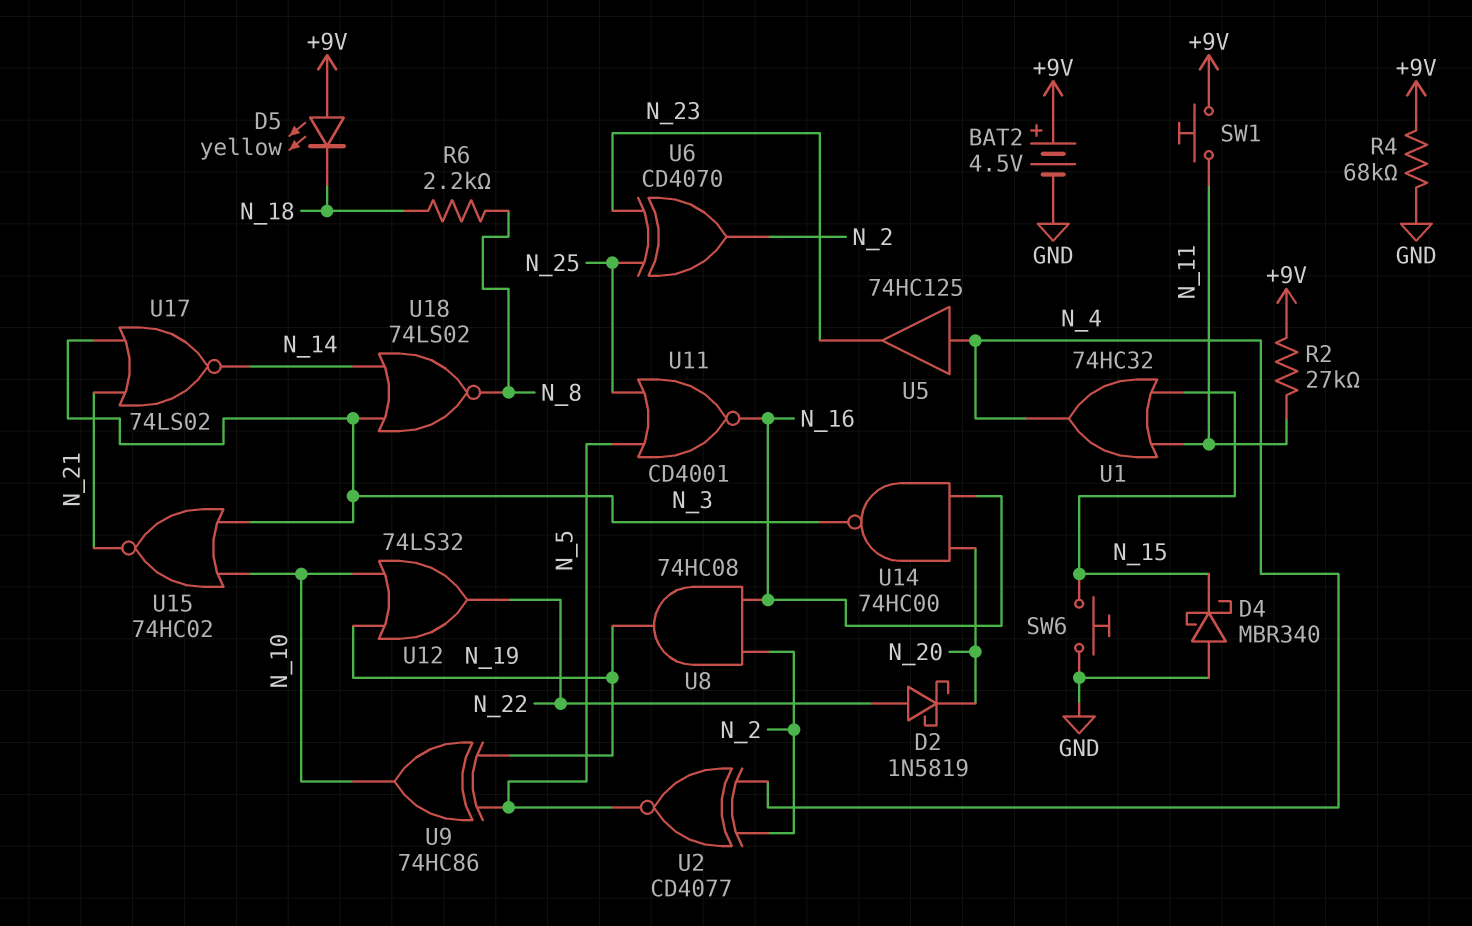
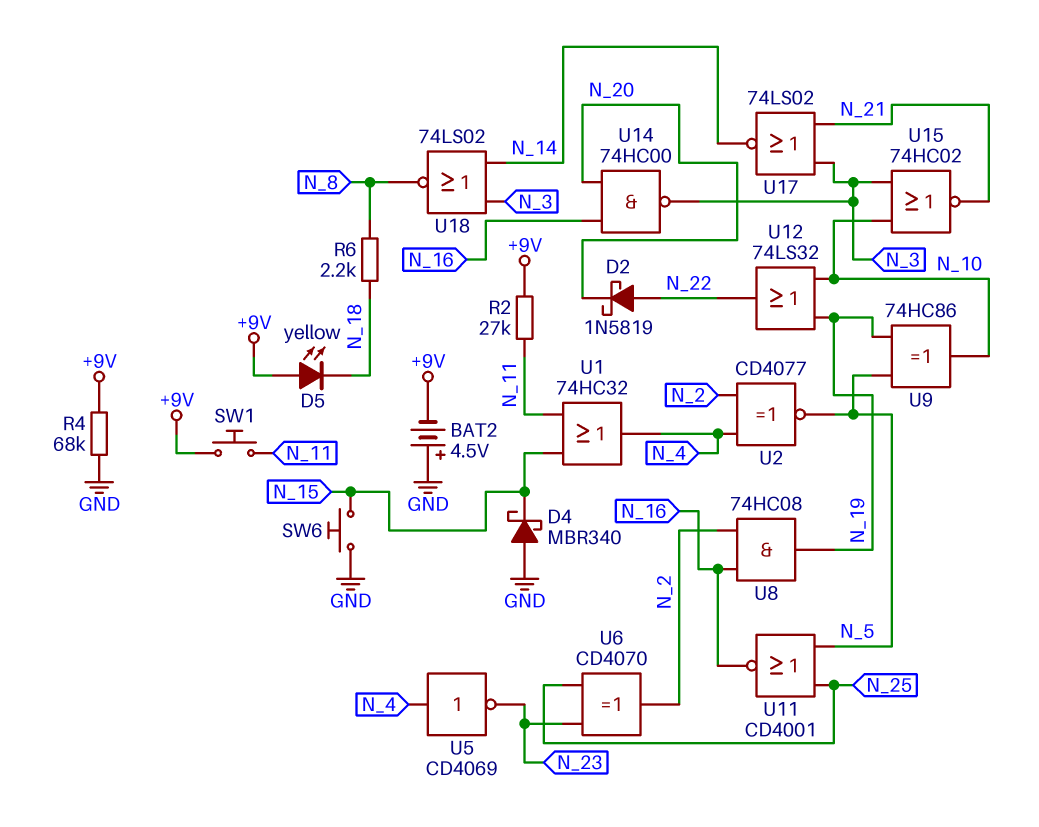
BAT2: 4.5V (plus +9V, minus GND) -> 4.5V (plus GND, minus +9V)
U5: buffer 74HC125 (in N_4, out N_23) -> NOT CD4069 (in N_4, out N_23)

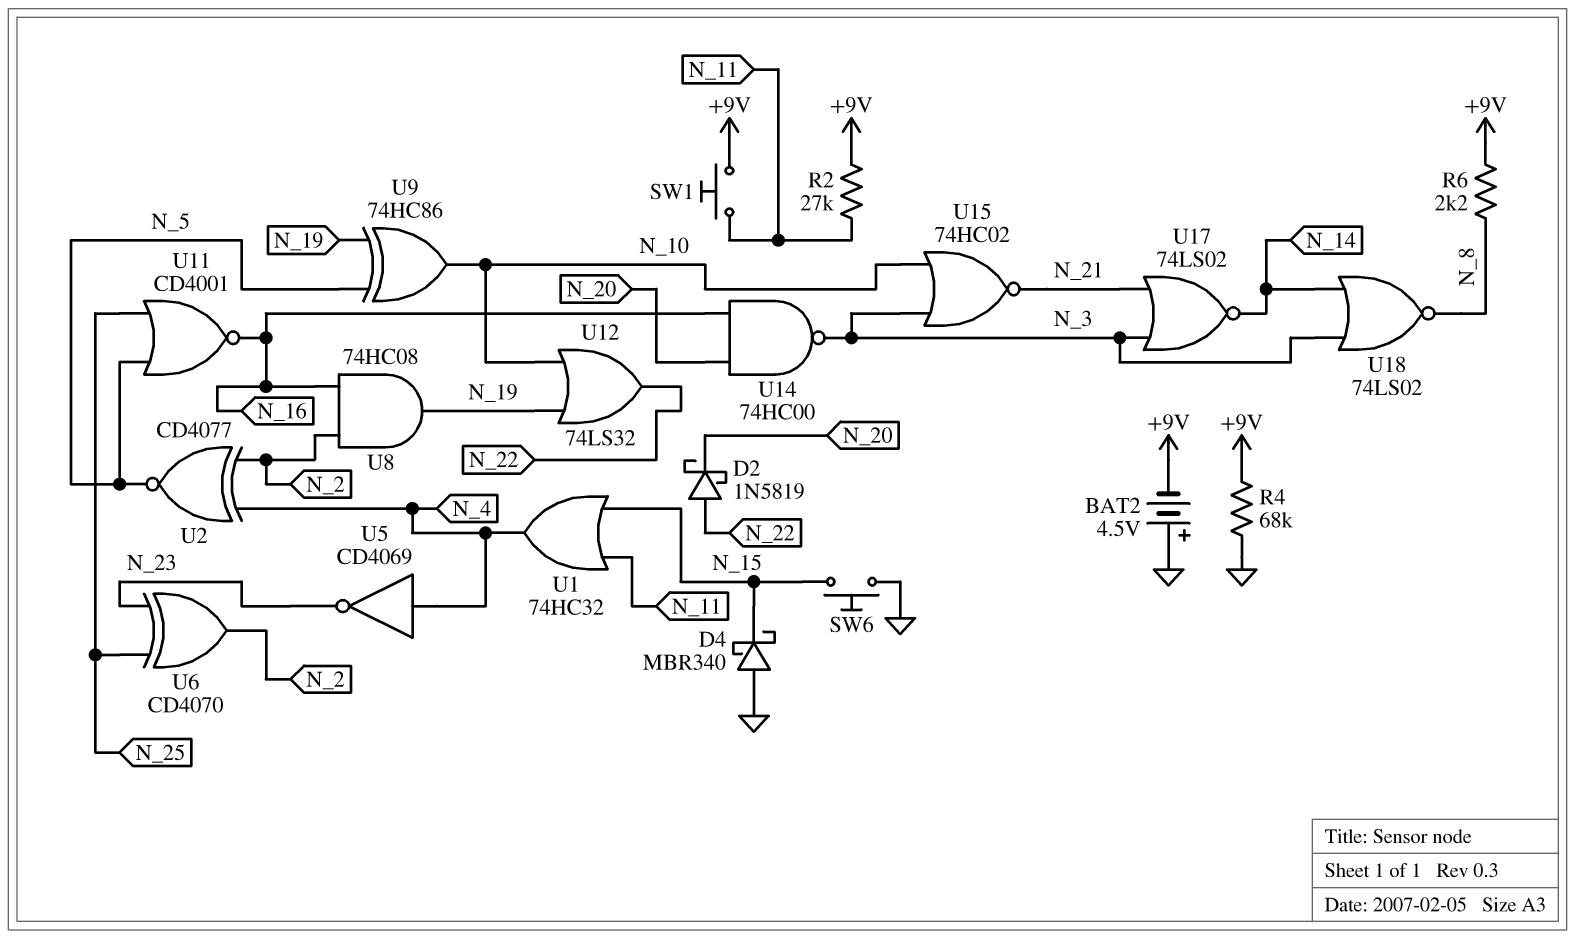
D5: LED yellow (A +9V, K N_18) -> none
R6: 2.2k (N_8, N_18) -> 2.2k (+9V, N_8)

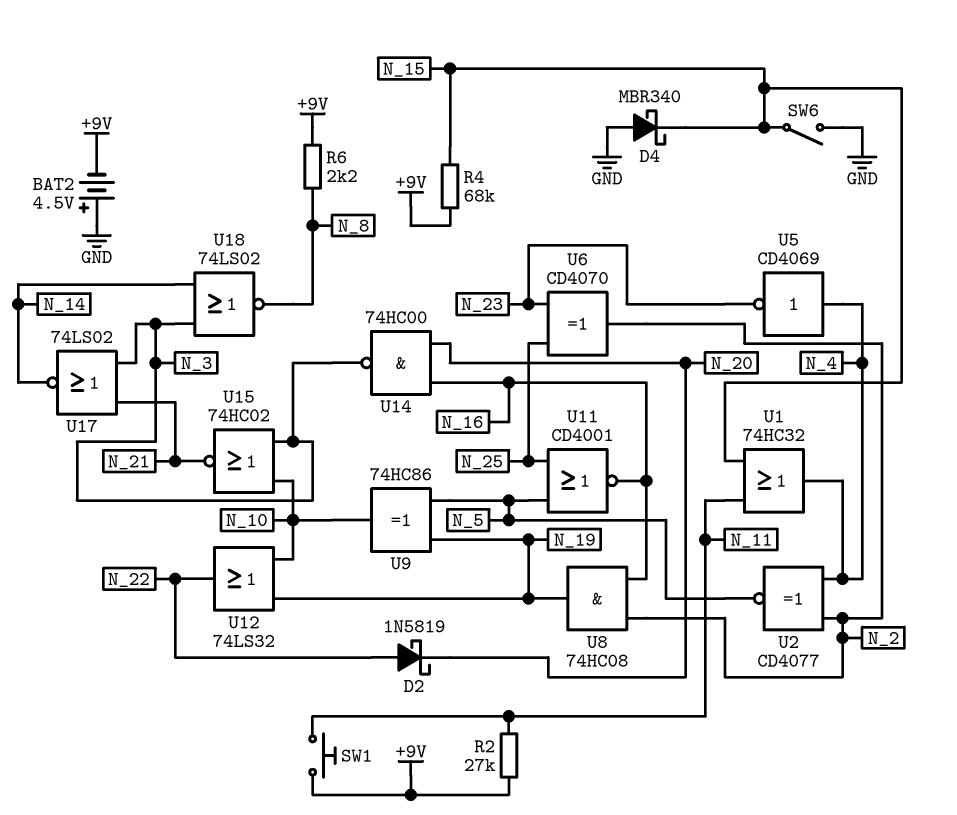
R4: 68k (+9V, GND) -> 68k (+9V, N_15)
SW6: button (GND, N_15) -> switch (GND, N_15)

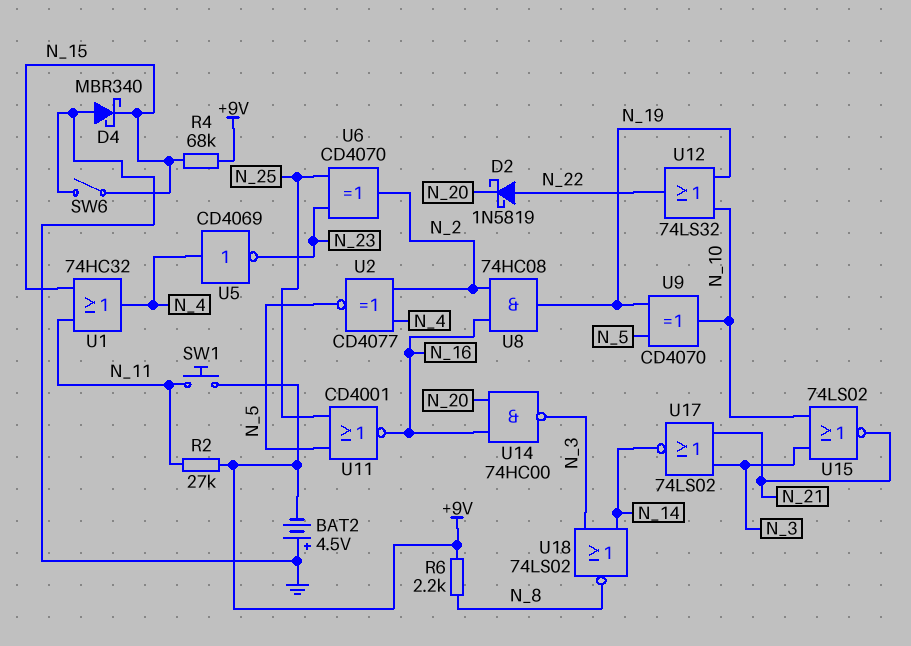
U9: XOR 74HC86 (in N_5, in N_19, out N_10) -> XOR CD4070 (in N_5, in N_19, out N_10)
U15: NOR 74HC02 (in N_3, in N_10, out N_21) -> NOR 74LS02 (in N_3, in N_10, out N_21)

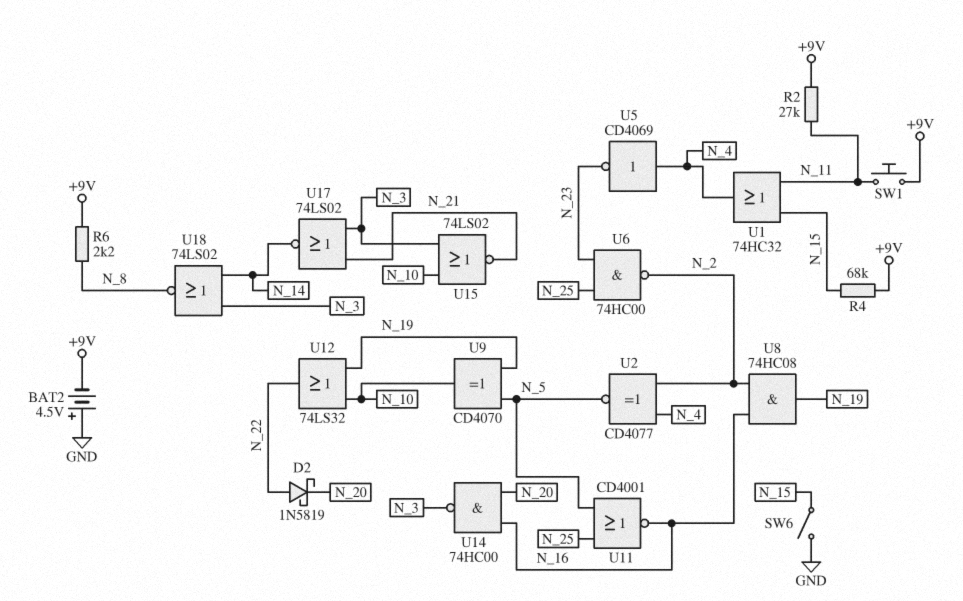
D4: schottky MBR340 (A GND, K N_15) -> none
U6: XOR CD4070 (in N_23, in N_25, out N_2) -> NAND 74HC00 (in N_23, in N_25, out N_2)

